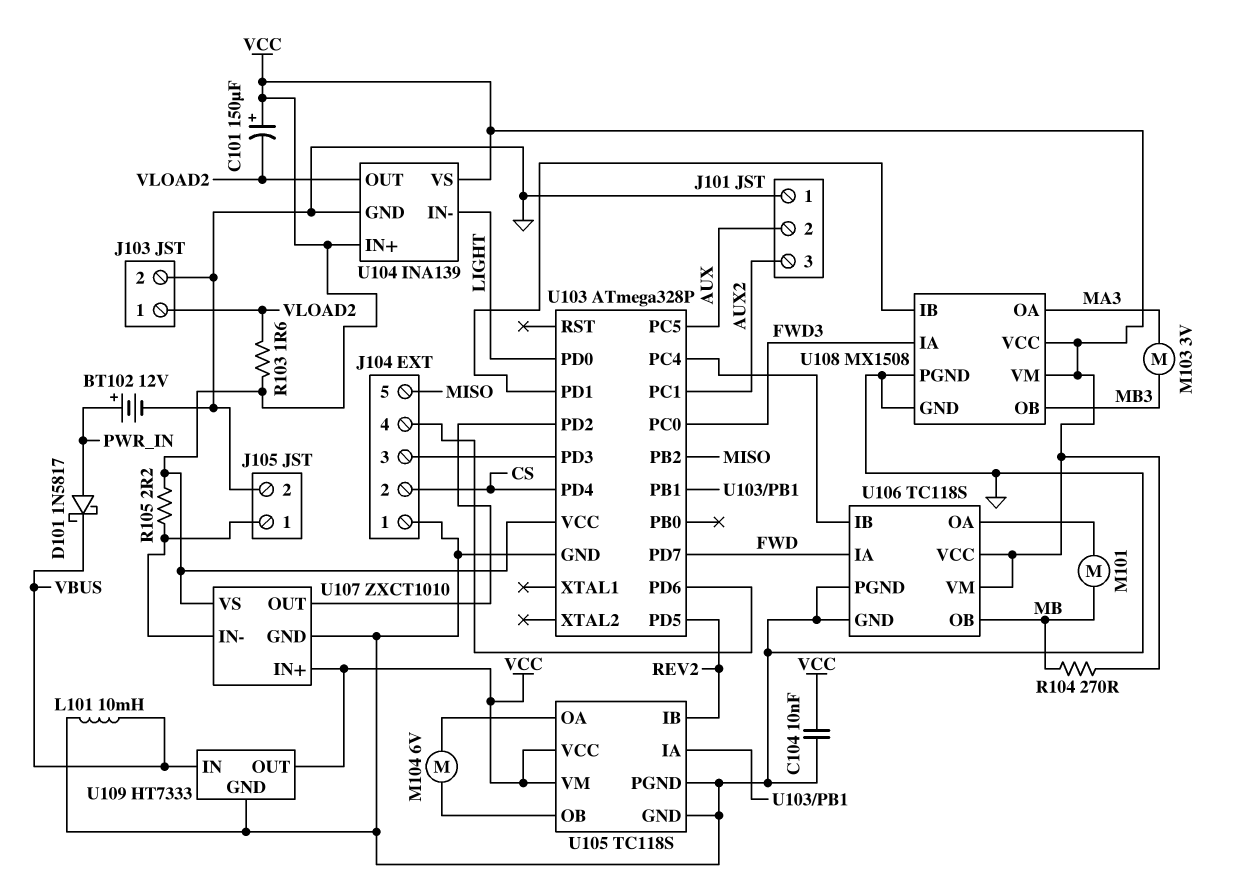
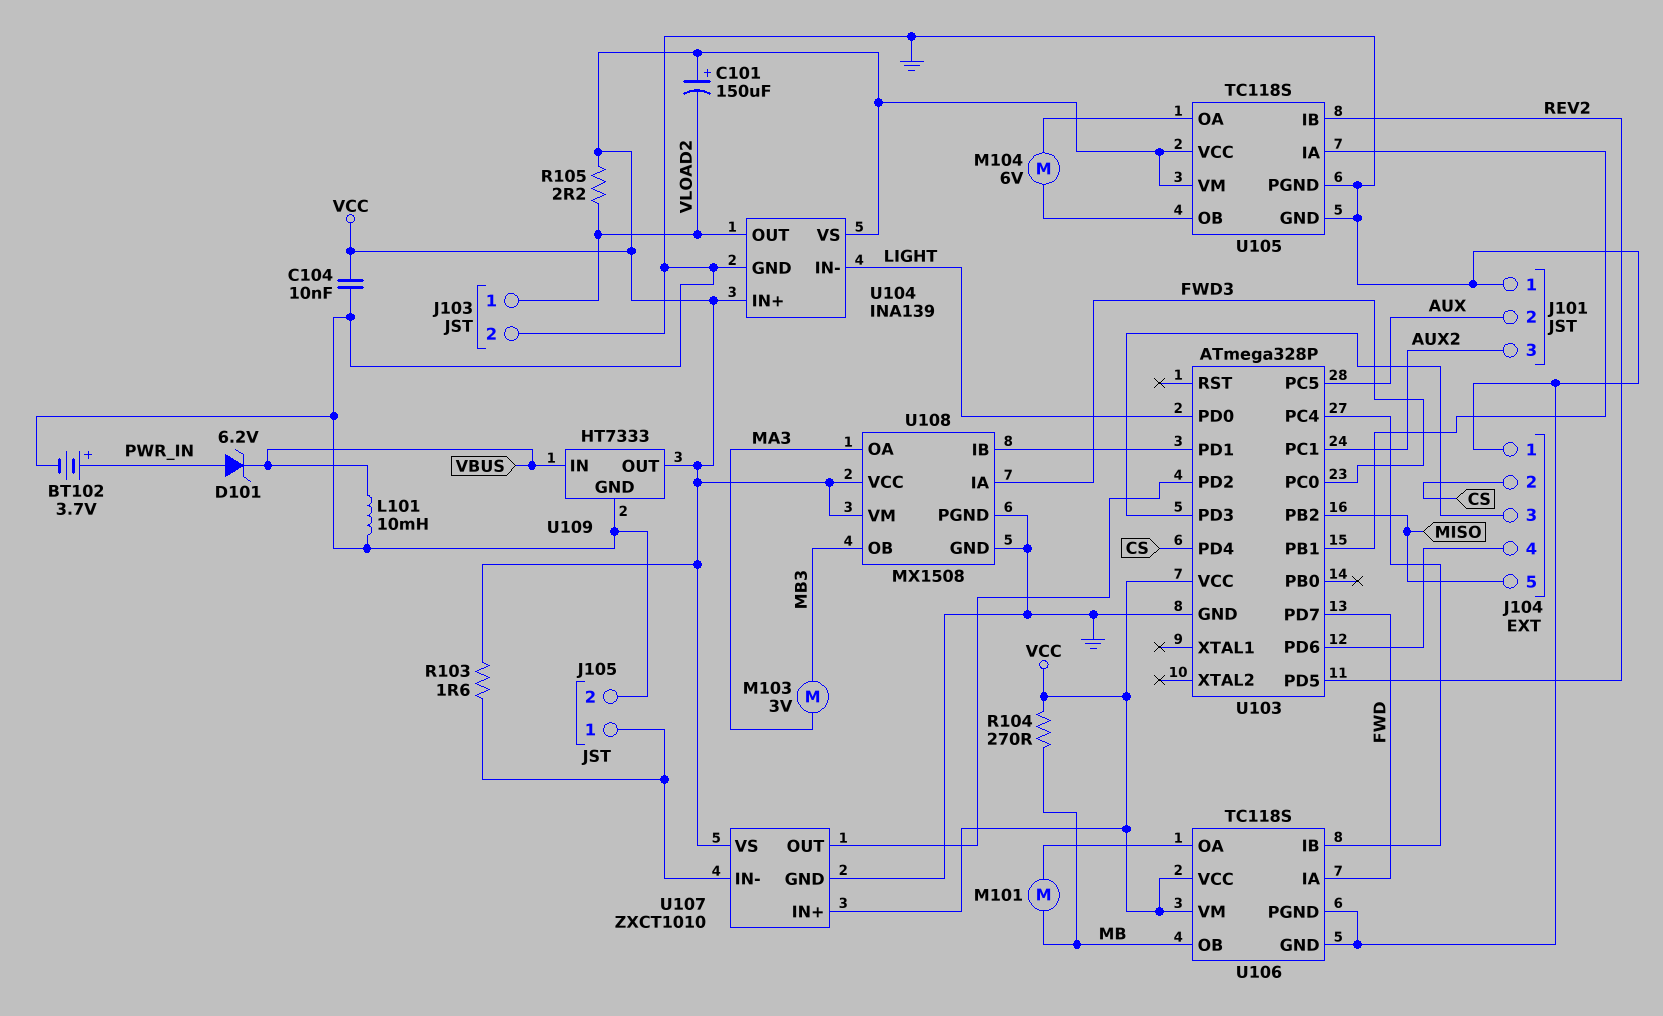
BT102: 12V (plus PWR_IN, minus GND) -> 3.7V (plus PWR_IN, minus GND)
D101: schottky 1N5817 (A PWR_IN, K VBUS) -> zener 6.2V (A PWR_IN, K VBUS)
R103: 1.6 (VCC, VLOAD2) -> 1.6 (J105/1, VCC)
R105: 2.2 (J105/1, VCC) -> 2.2 (VCC, VLOAD2)

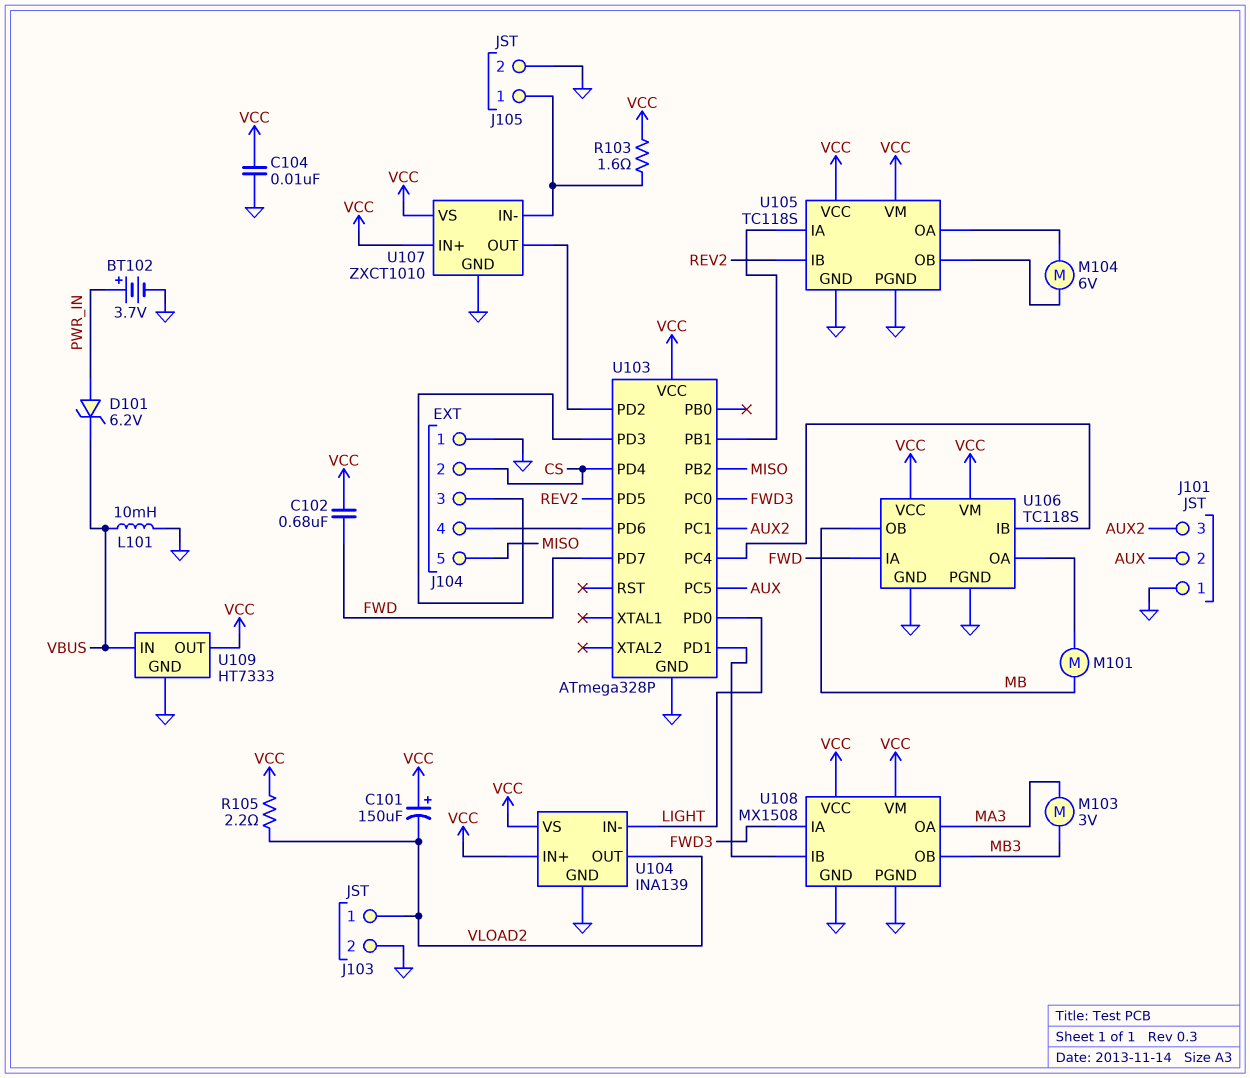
C102: none -> 680nF (FWD, VCC)
R104: 270 (MB, VCC) -> none

